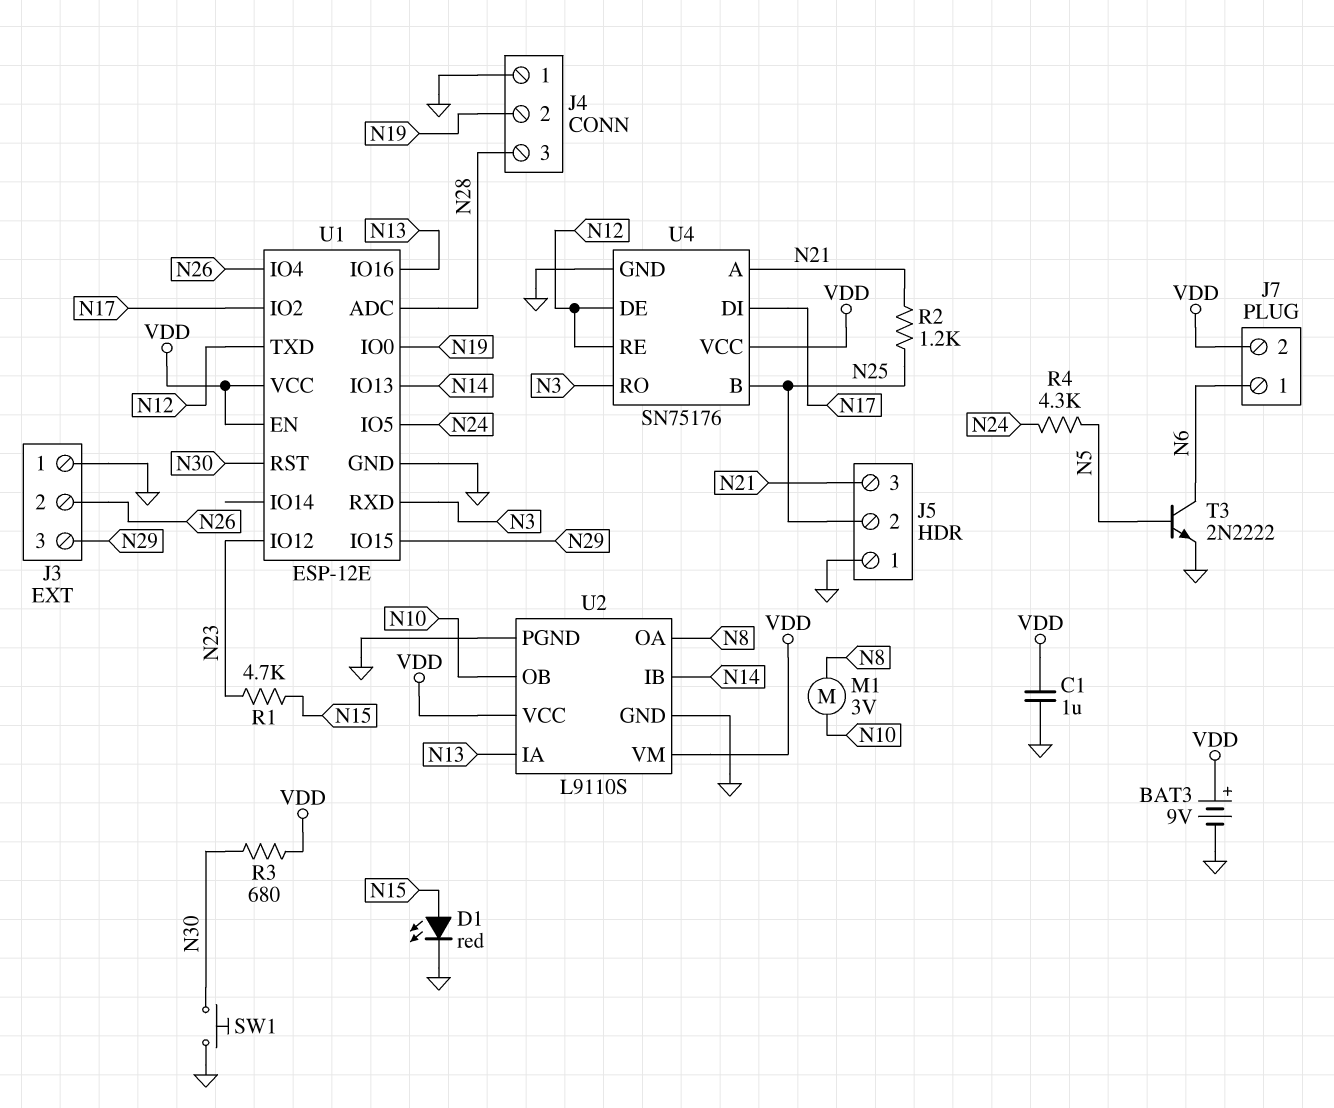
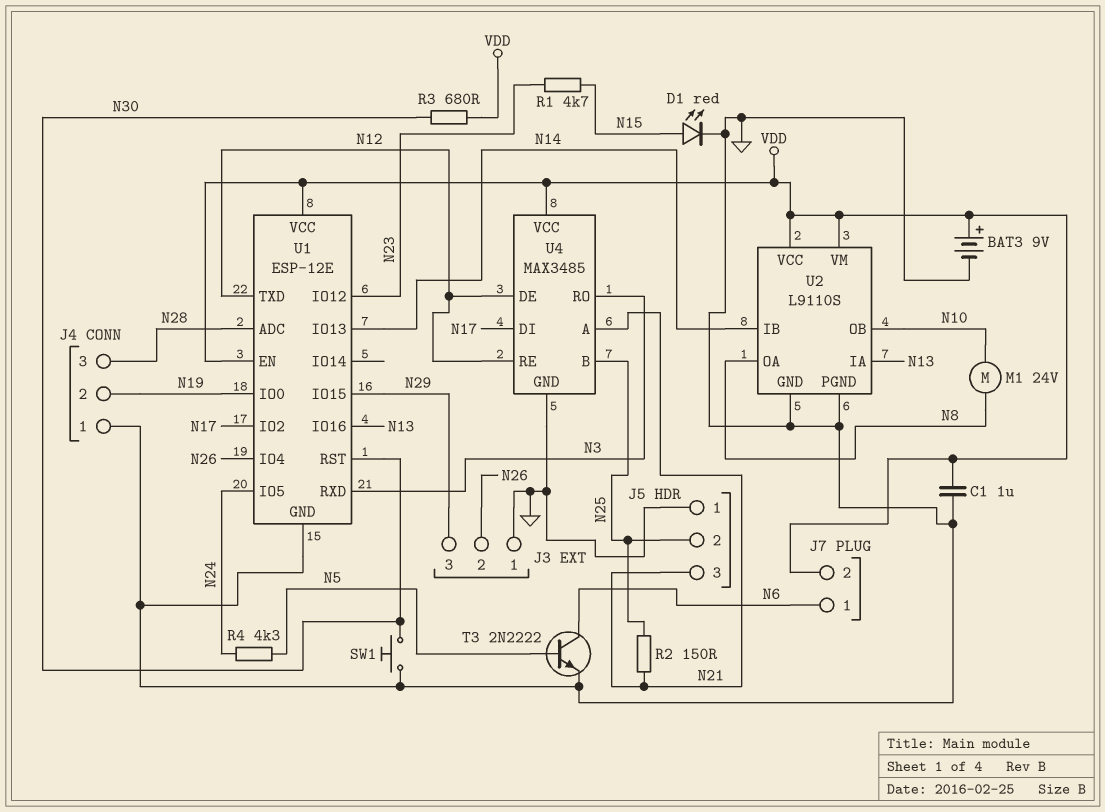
M1: motor 3V (N8, N10) -> motor 24V (N8, N10)
R2: 1.2k (N21, N25) -> 150 (N21, N25)
U4: SN75176 -> MAX3485

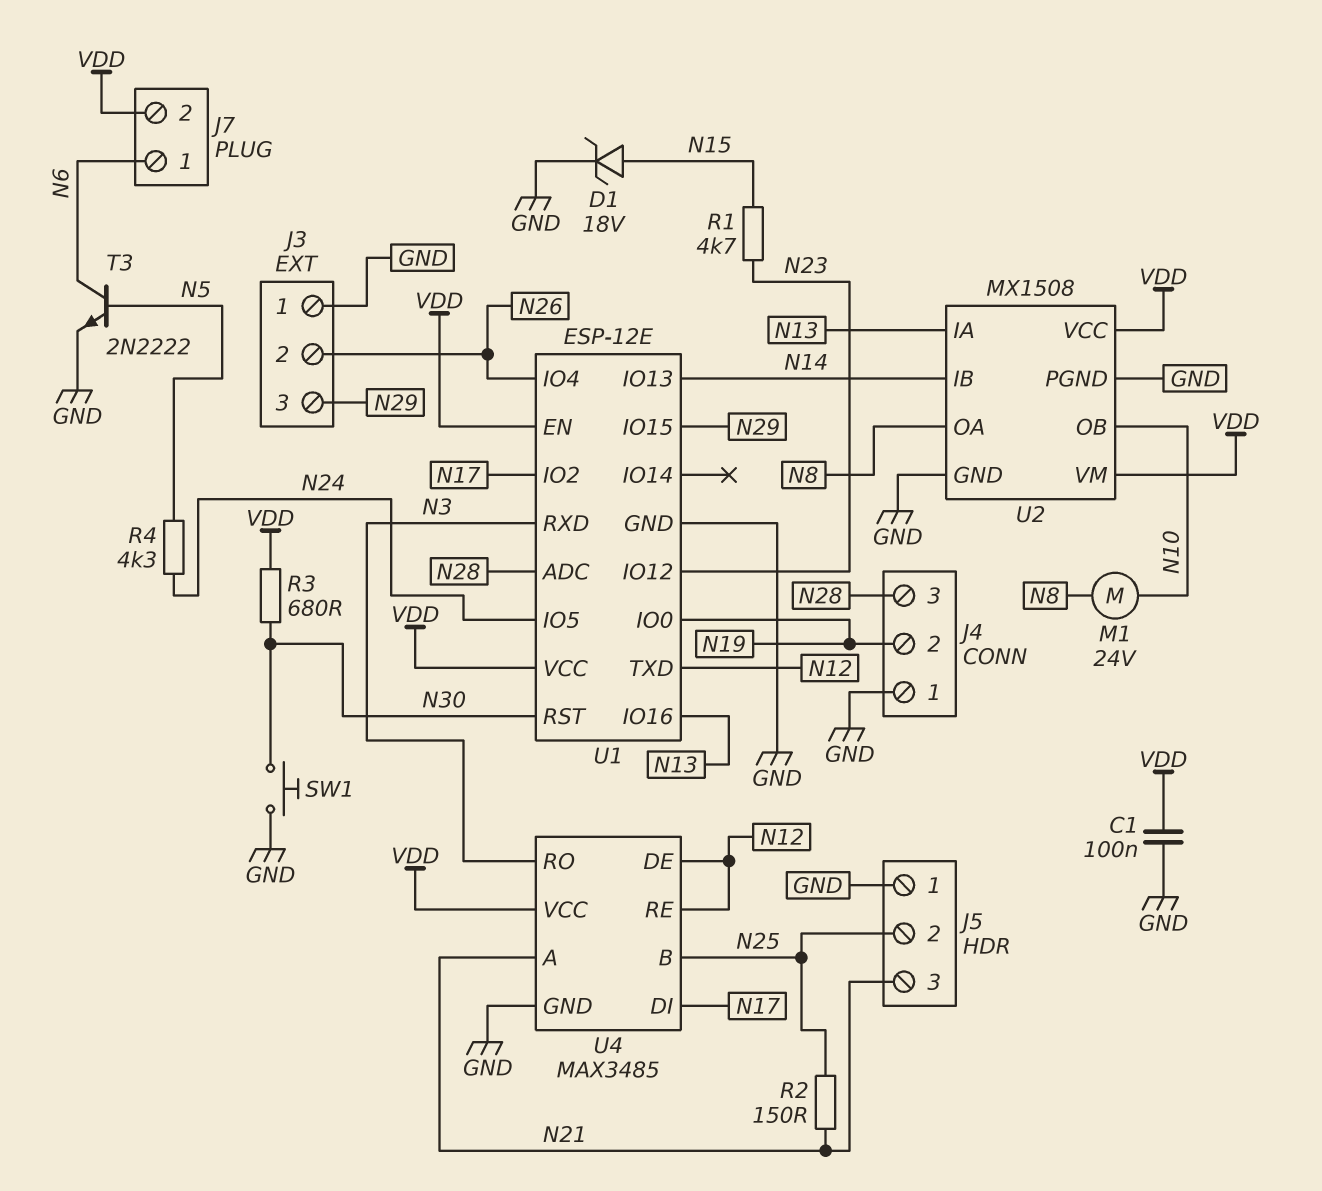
BAT3: 9V (plus VDD, minus GND) -> none
C1: 1uF (GND, VDD) -> 100nF (GND, VDD)
D1: LED red (A N15, K GND) -> zener 18V (A N15, K GND)
U2: L9110S -> MX1508

